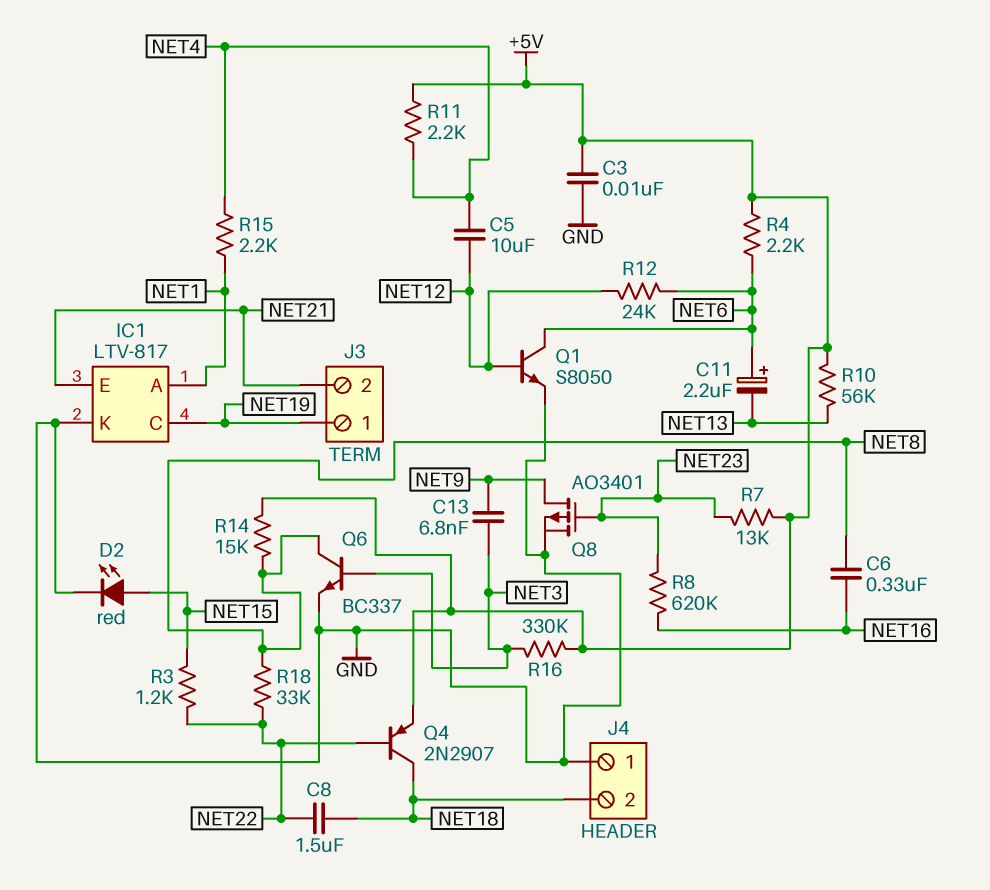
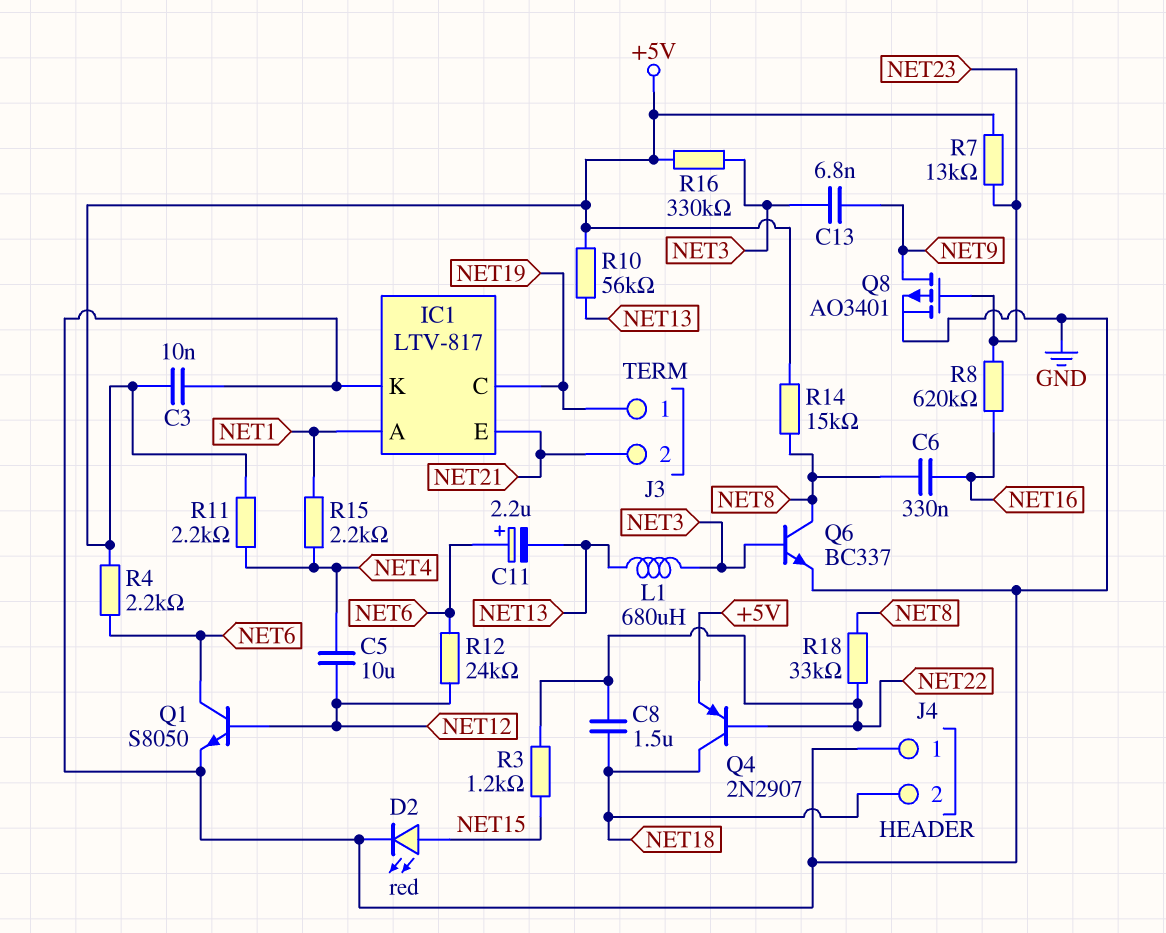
L1: none -> 680uH (NET3, NET13)

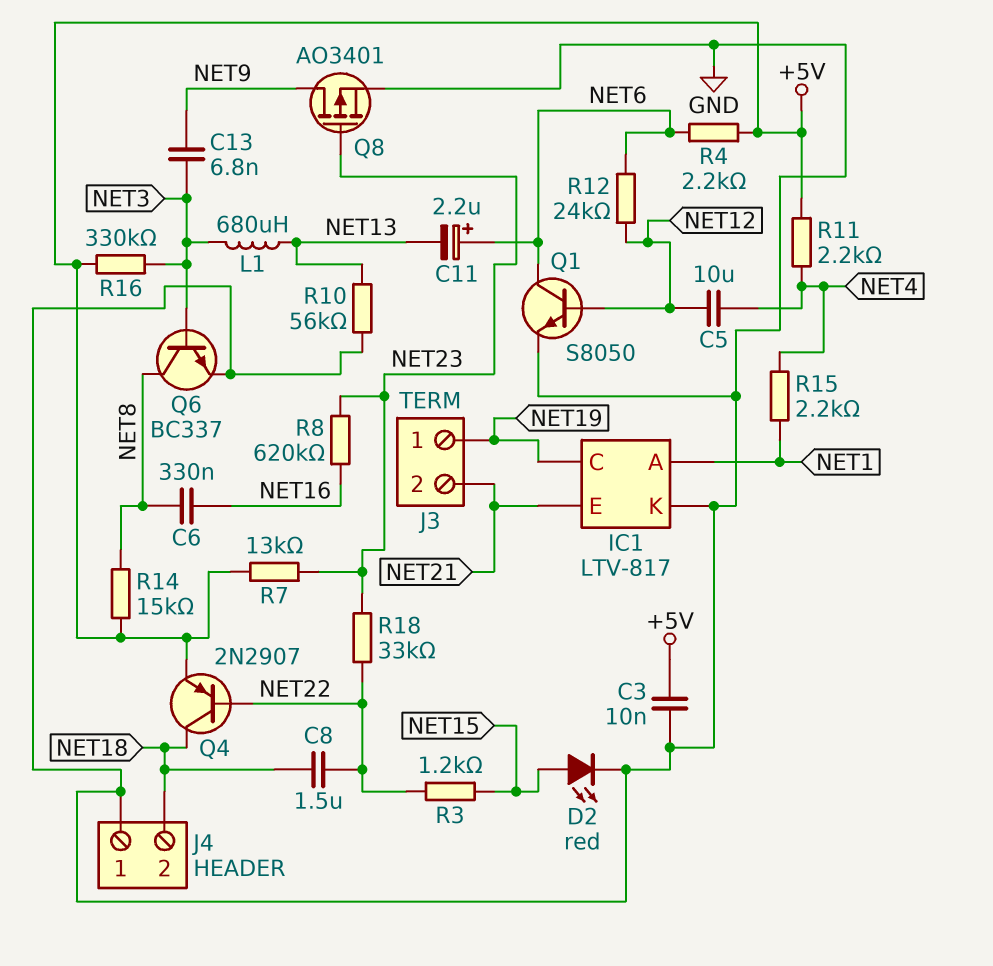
R10: 56k (+5V, NET13) -> 56k (GND, NET13)
R18: 33k (NET8, NET22) -> 33k (NET22, NET23)

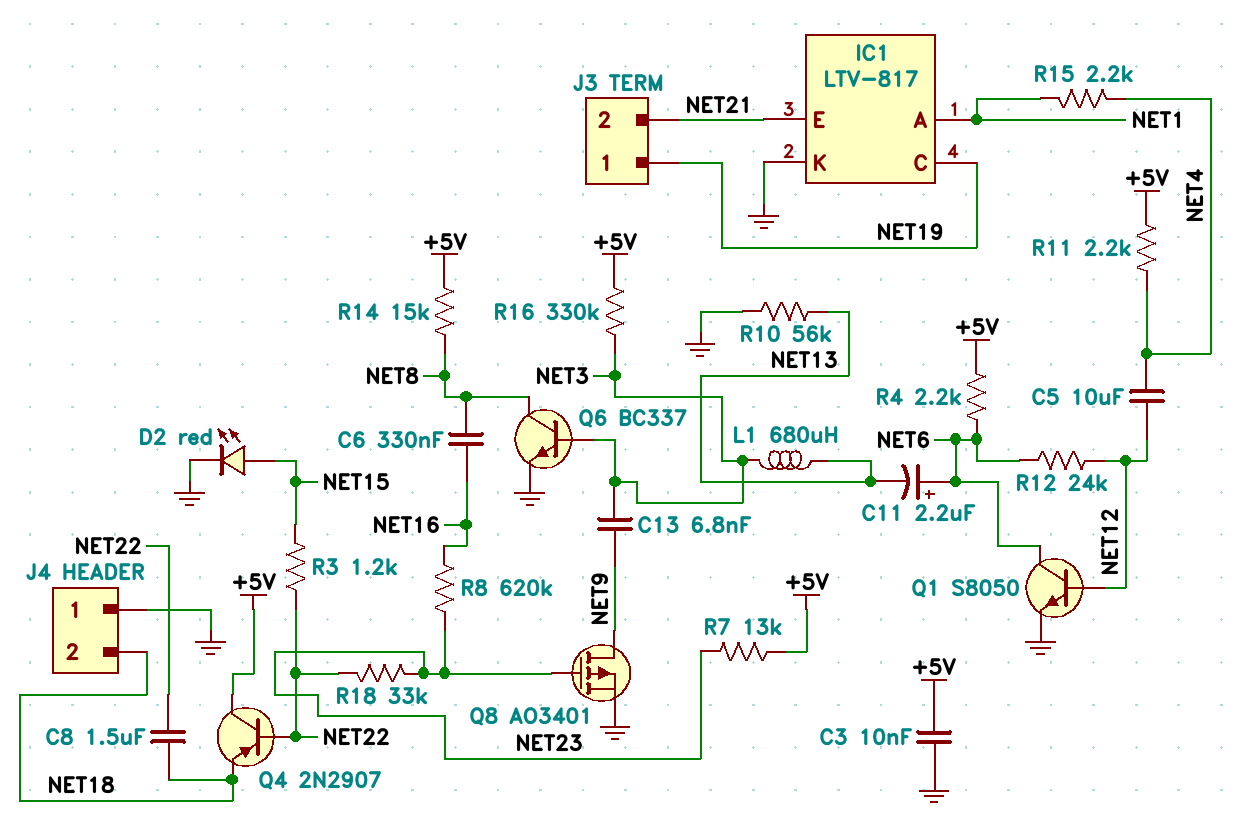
Q4: PNP 2N2907 (B NET22, C NET18, E +5V) -> PNP 2N2907 (B NET22, C +5V, E NET18)

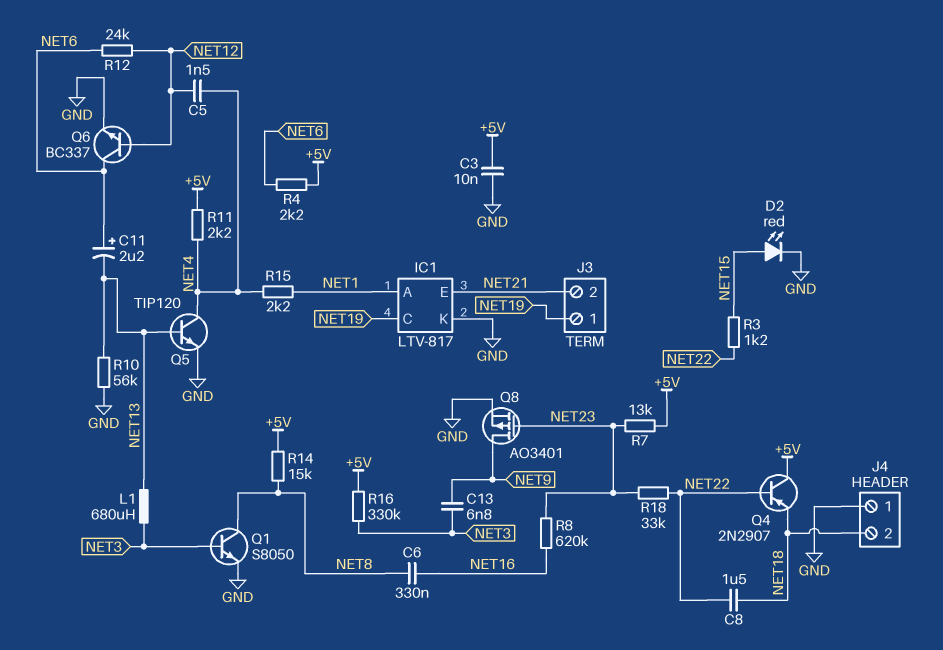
C5: 10uF (NET4, NET12) -> 1.5nF (NET4, NET12)
Q1: NPN S8050 (B NET12, C NET6, E GND) -> NPN S8050 (B NET3, C NET8, E GND)
Q5: none -> NPN TIP120 (B NET13, C NET4, E GND)
Q6: NPN BC337 (B NET3, C NET8, E GND) -> NPN BC337 (B NET12, C NET6, E GND)

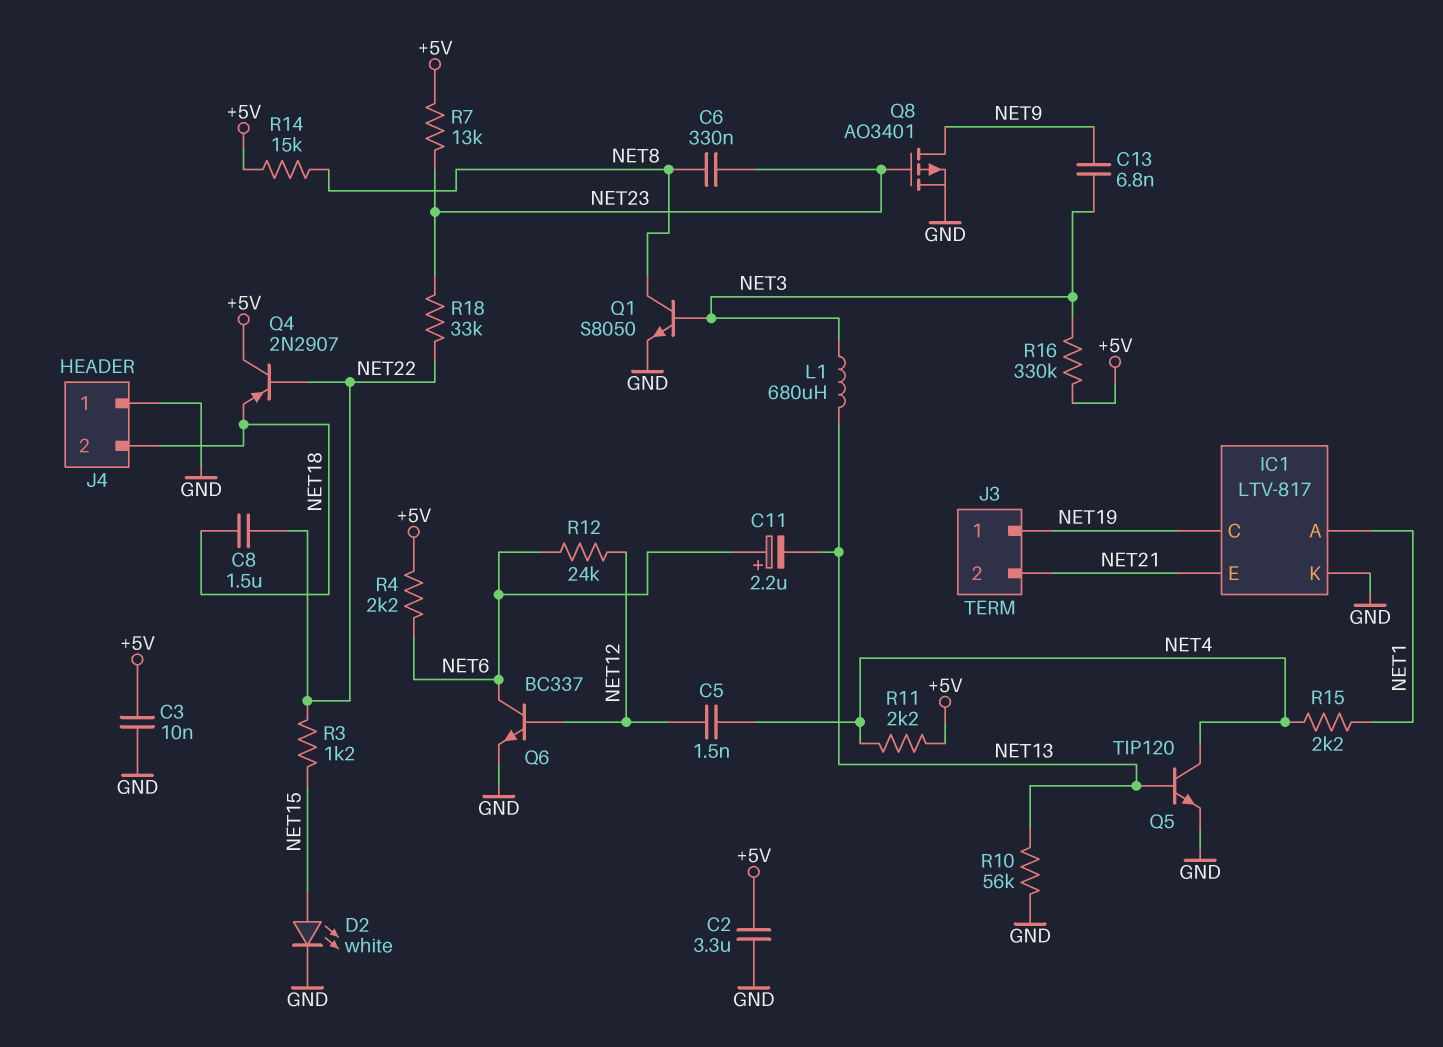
C2: none -> 3.3uF (+5V, GND)
C6: 330nF (NET8, NET16) -> 330nF (NET8, NET23)
D2: LED red (A NET15, K GND) -> LED white (A NET15, K GND)
R8: 620k (NET16, NET23) -> none

